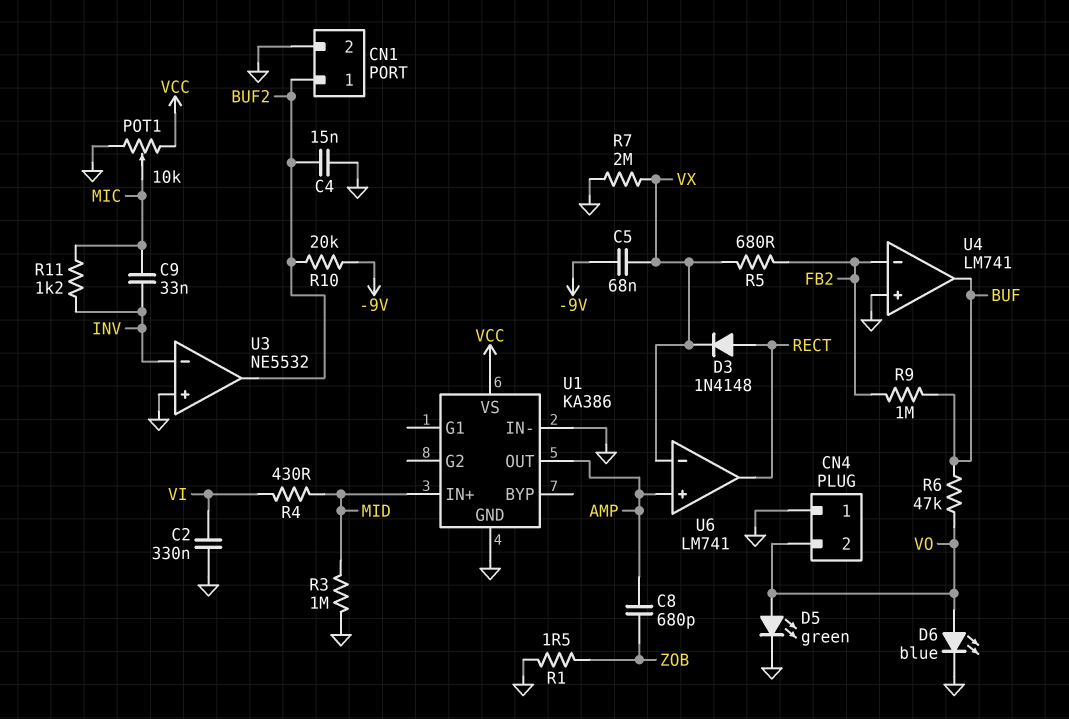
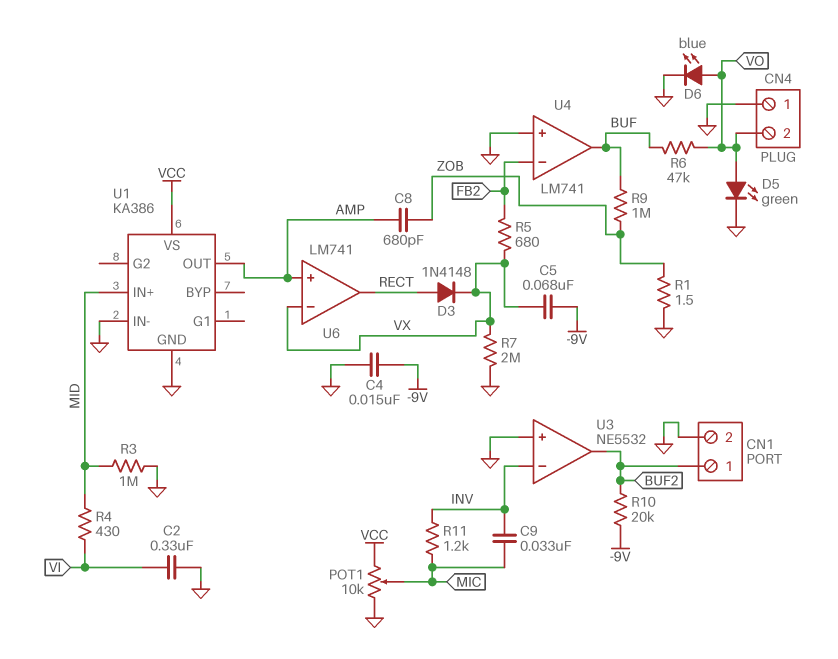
C4: 15nF (BUF2, GND) -> 15nF (-9V, GND)
R9: 1M (BUF, FB2) -> 1M (BUF, ZOB)

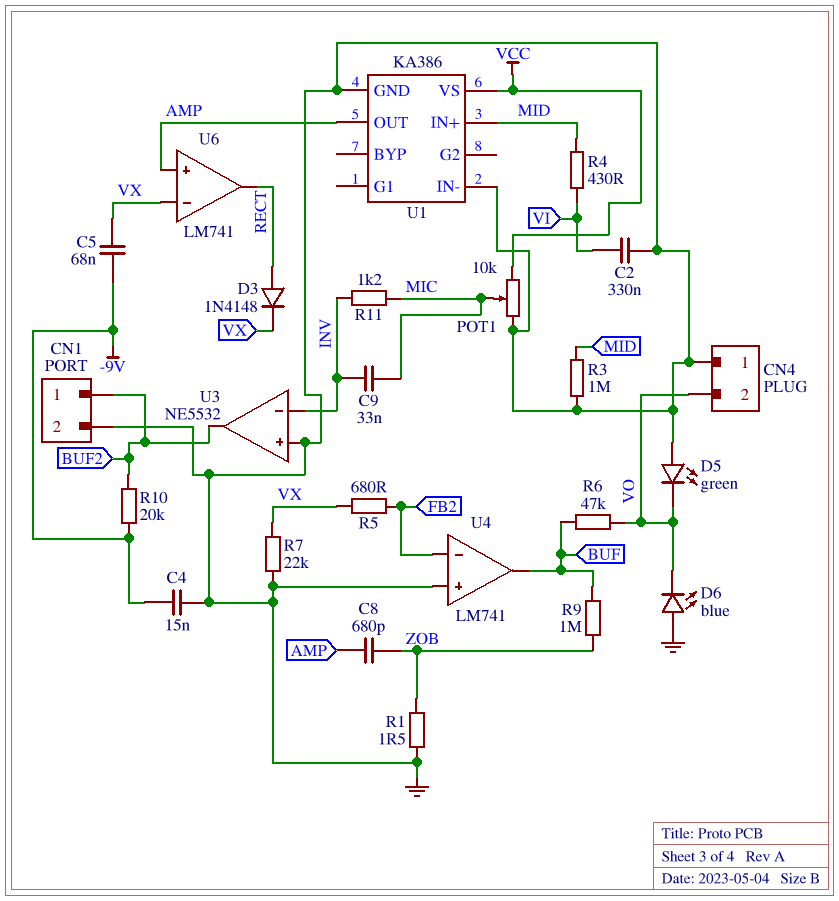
D5: LED green (A VO, K GND) -> LED green (A GND, K VO)
D6: LED blue (A VO, K GND) -> LED blue (A GND, K VO)
R7: 2M (GND, VX) -> 22k (GND, VX)

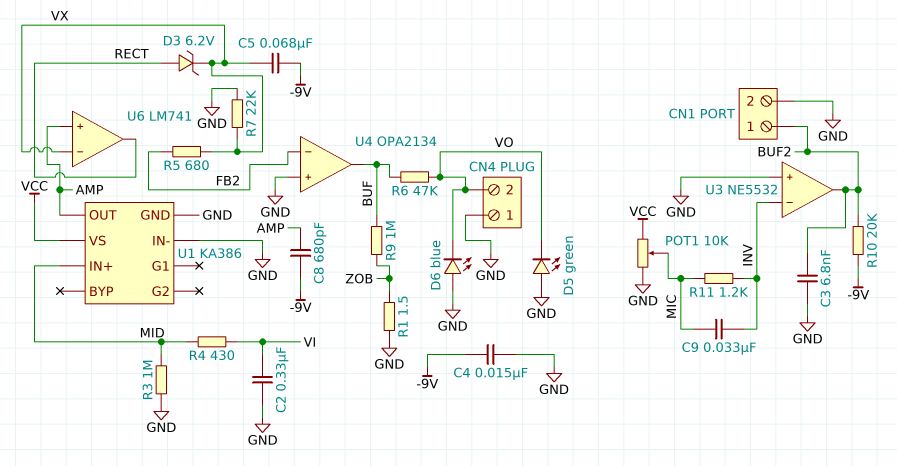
C3: none -> 6.8nF (BUF2, GND)
C8: 680pF (AMP, ZOB) -> 680pF (-9V, AMP)
D3: diode 1N4148 (A RECT, K VX) -> zener 6.2V (A RECT, K VX)
U4: LM741 -> OPA2134

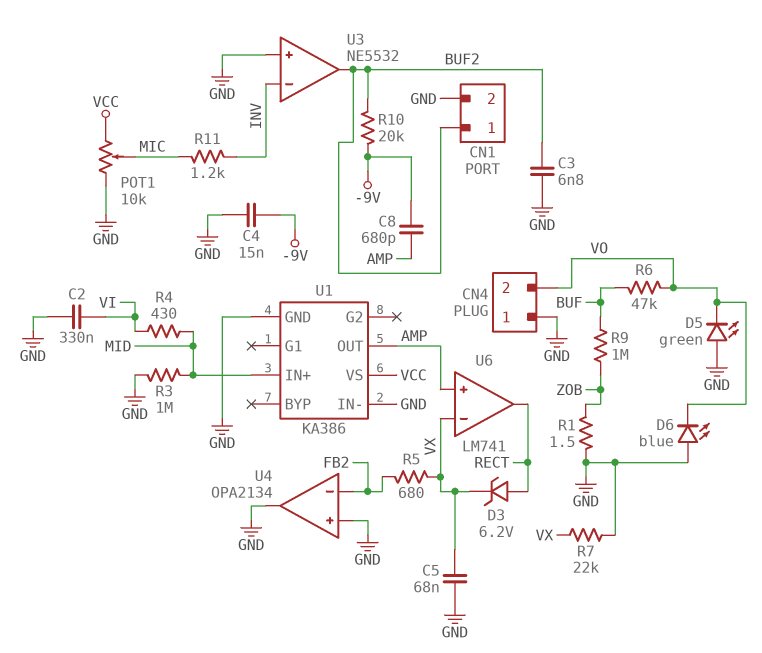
C5: 68nF (-9V, VX) -> 68nF (GND, VX)
C9: 33nF (INV, MIC) -> none
U4 pin out: BUF -> GND

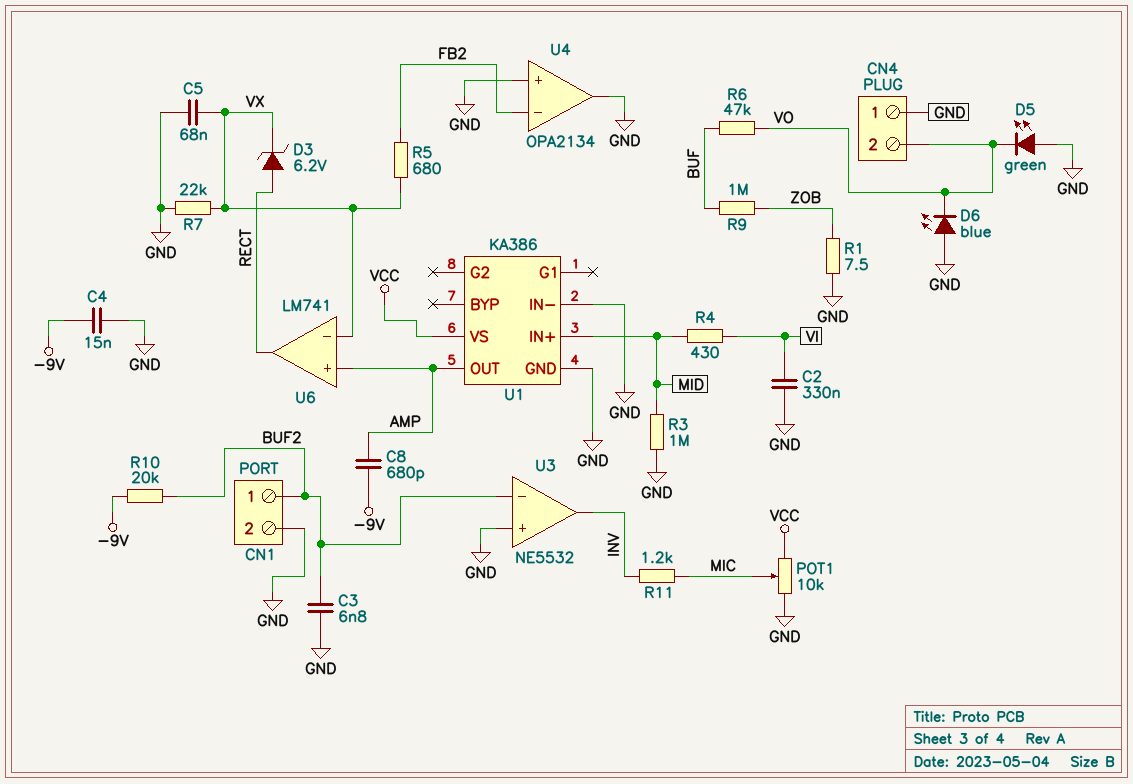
R1: 1.5 (GND, ZOB) -> 7.5 (GND, ZOB)
U3 pin in-: INV -> BUF2
U3 pin out: BUF2 -> INV

